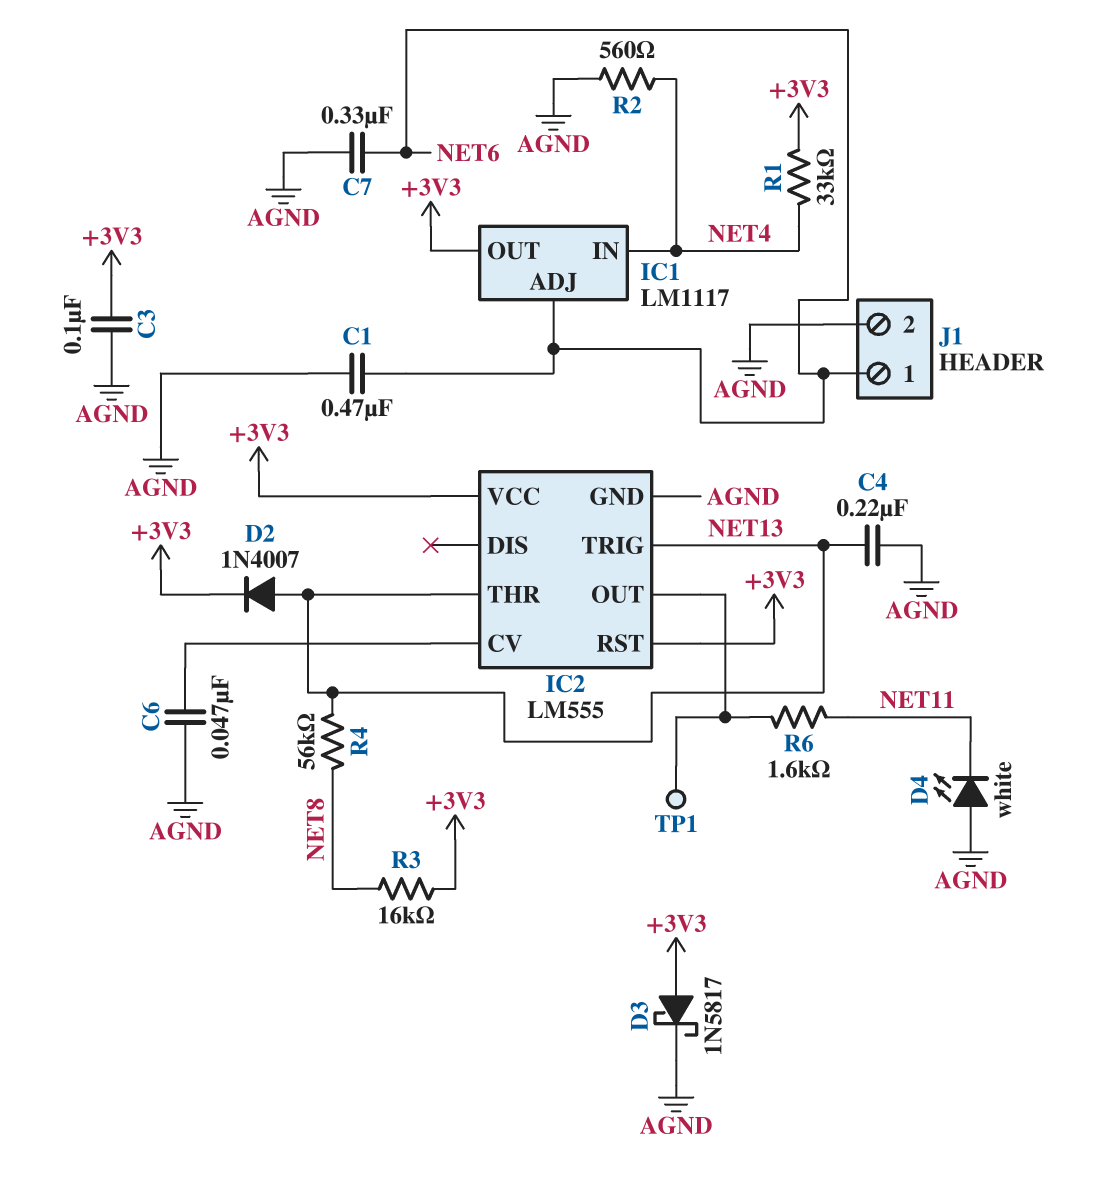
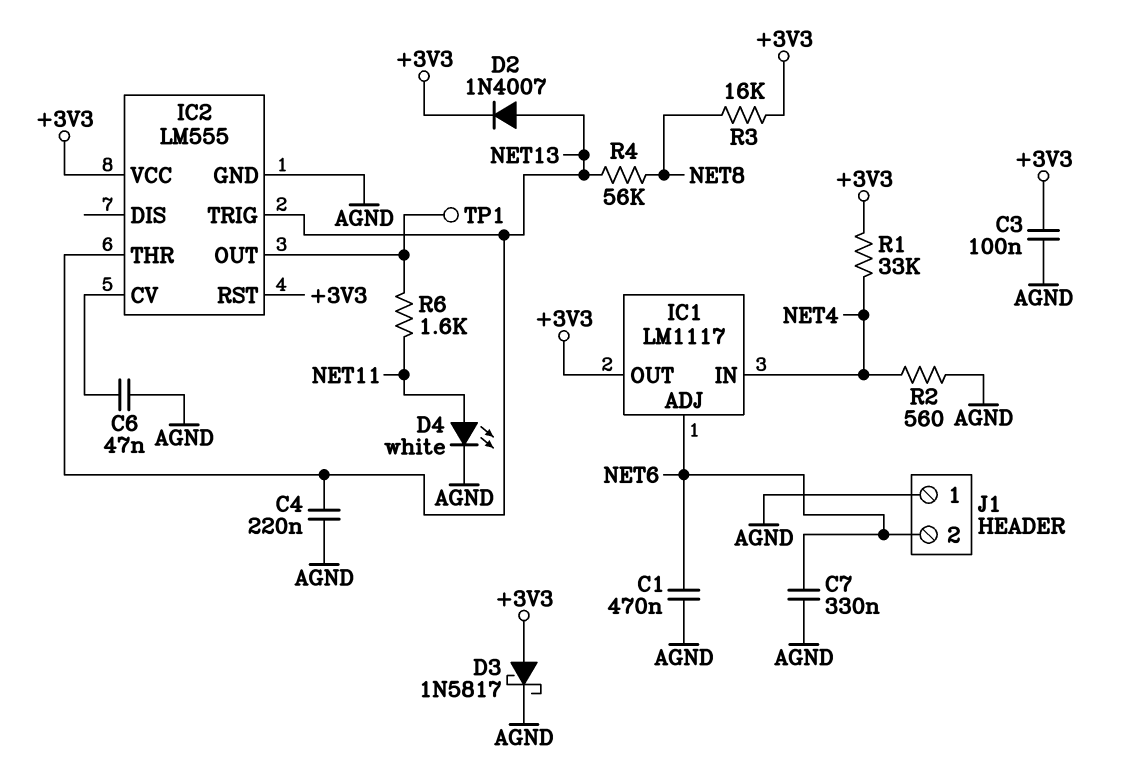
D4: LED white (A AGND, K NET11) -> LED white (A NET11, K AGND)
J1 pin 1: NET6 -> AGND
J1 pin 2: AGND -> NET6

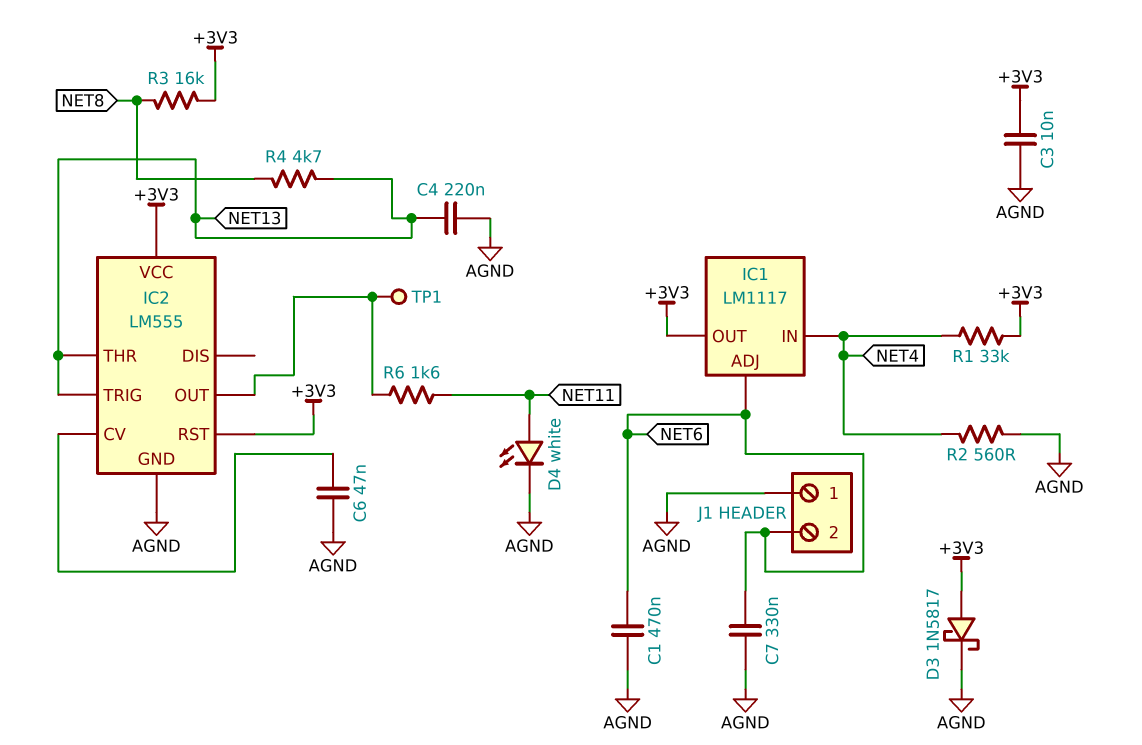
C3: 100nF (+3V3, AGND) -> 10nF (+3V3, AGND)
D2: diode 1N4007 (A NET13, K +3V3) -> none
R4: 56k (NET8, NET13) -> 4.7k (NET8, NET13)

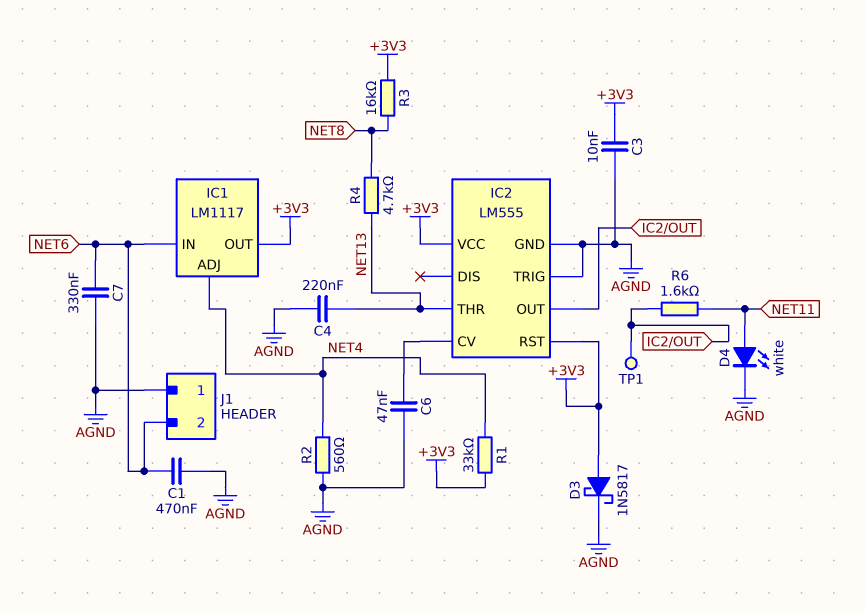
IC1 pin ADJ: NET6 -> NET4
IC1 pin IN: NET4 -> NET6
IC2 pin TRIG: NET13 -> AGND

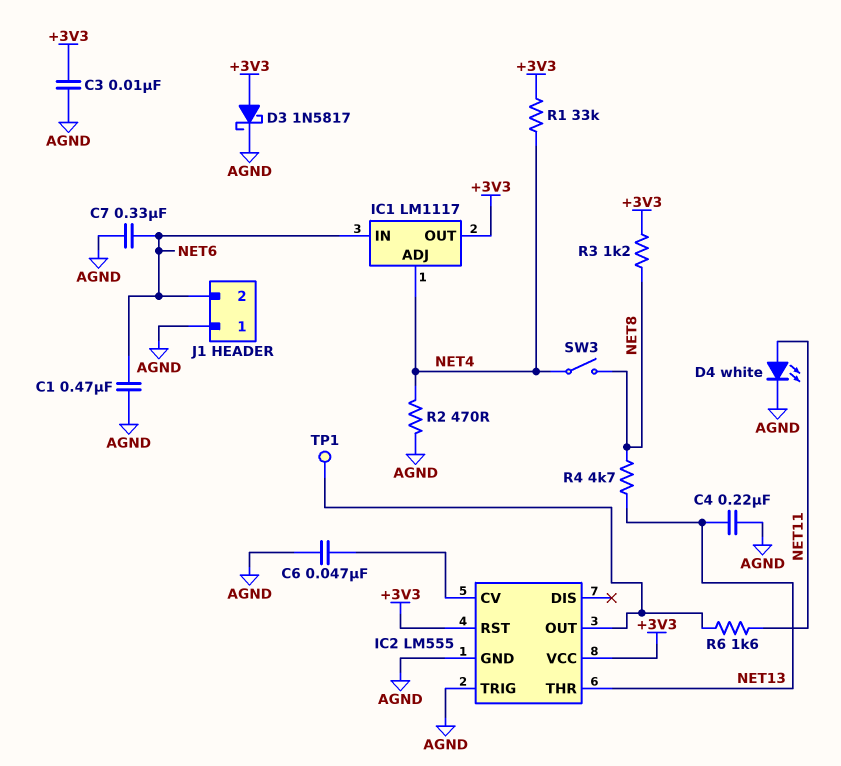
R2: 560 (AGND, NET4) -> 470 (AGND, NET4)
R3: 16k (+3V3, NET8) -> 1.2k (+3V3, NET8)
SW3: none -> switch (NET4, NET8)

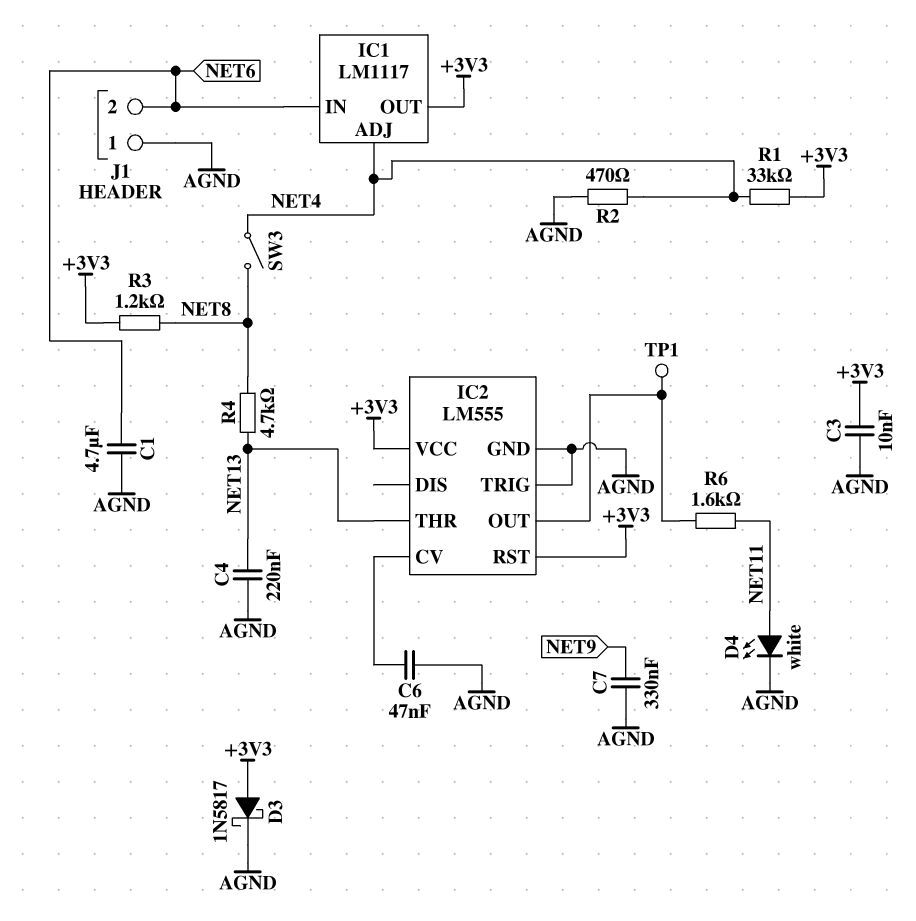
C1: 470nF (AGND, NET6) -> 4.7uF (AGND, NET6)
C7: 330nF (AGND, NET6) -> 330nF (AGND, NET9)

